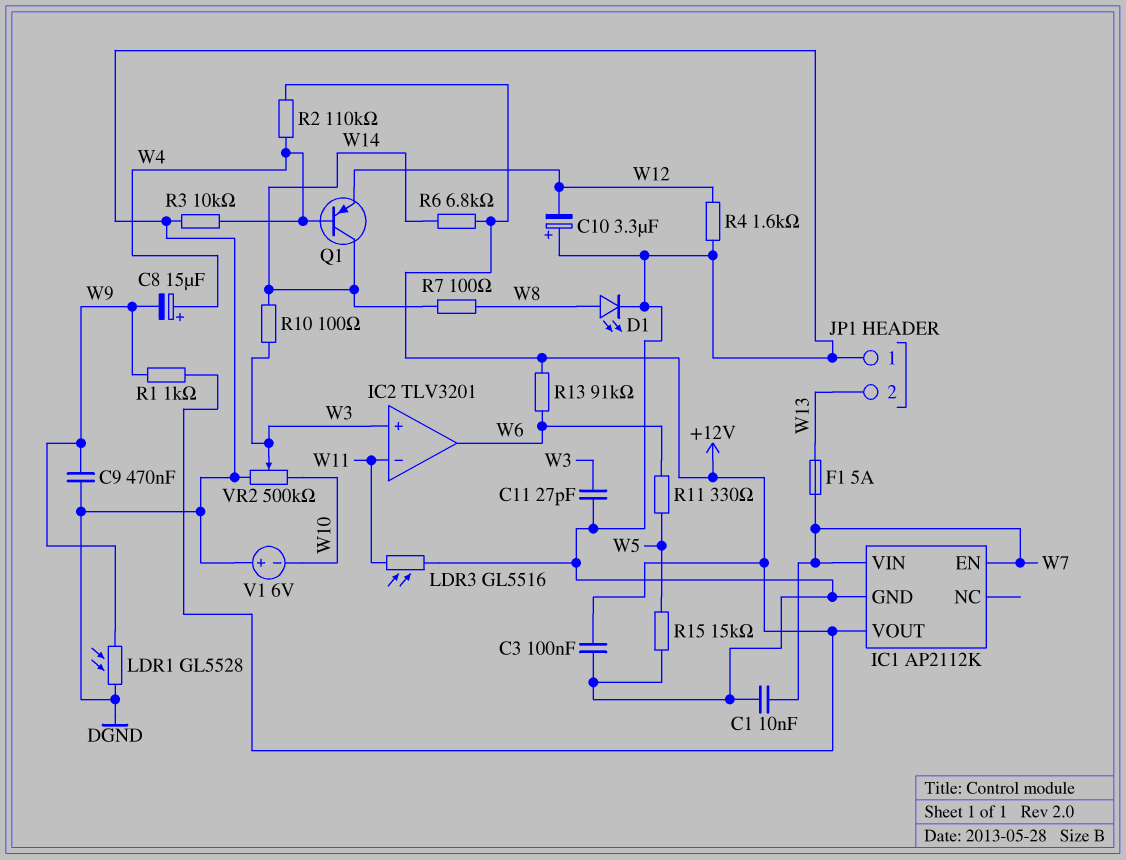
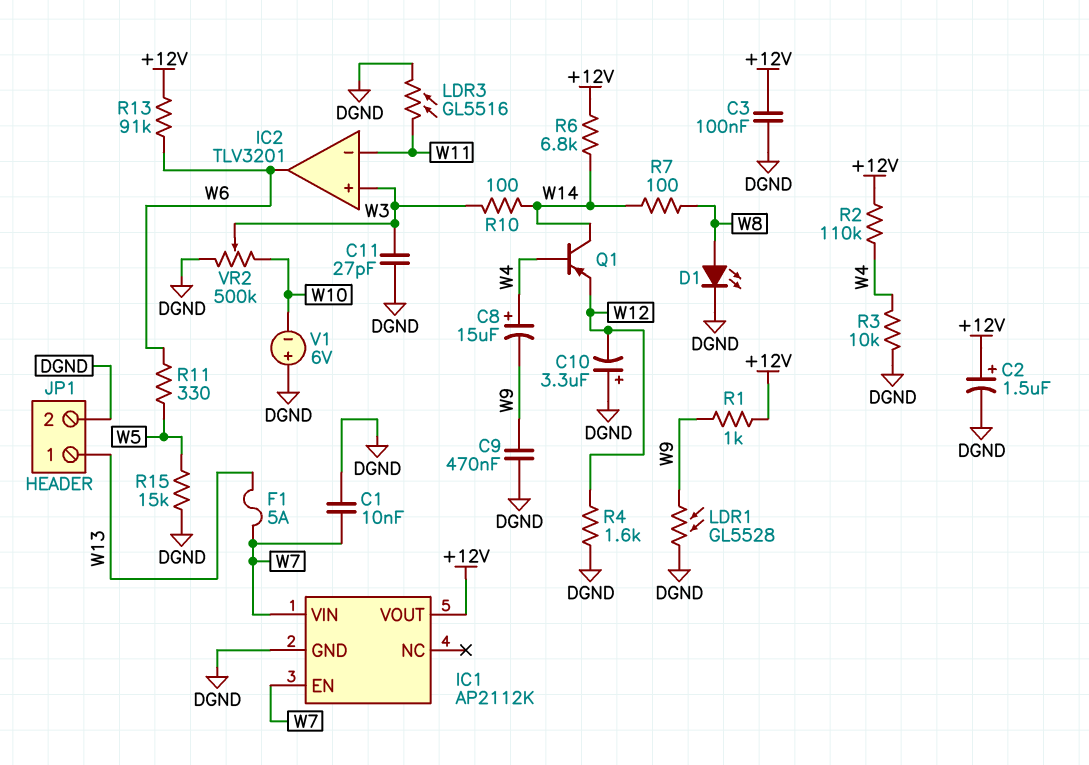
C2: none -> 1.5uF (plus +12V, minus DGND)
JP1 pin 1: DGND -> W13
JP1 pin 2: W13 -> DGND

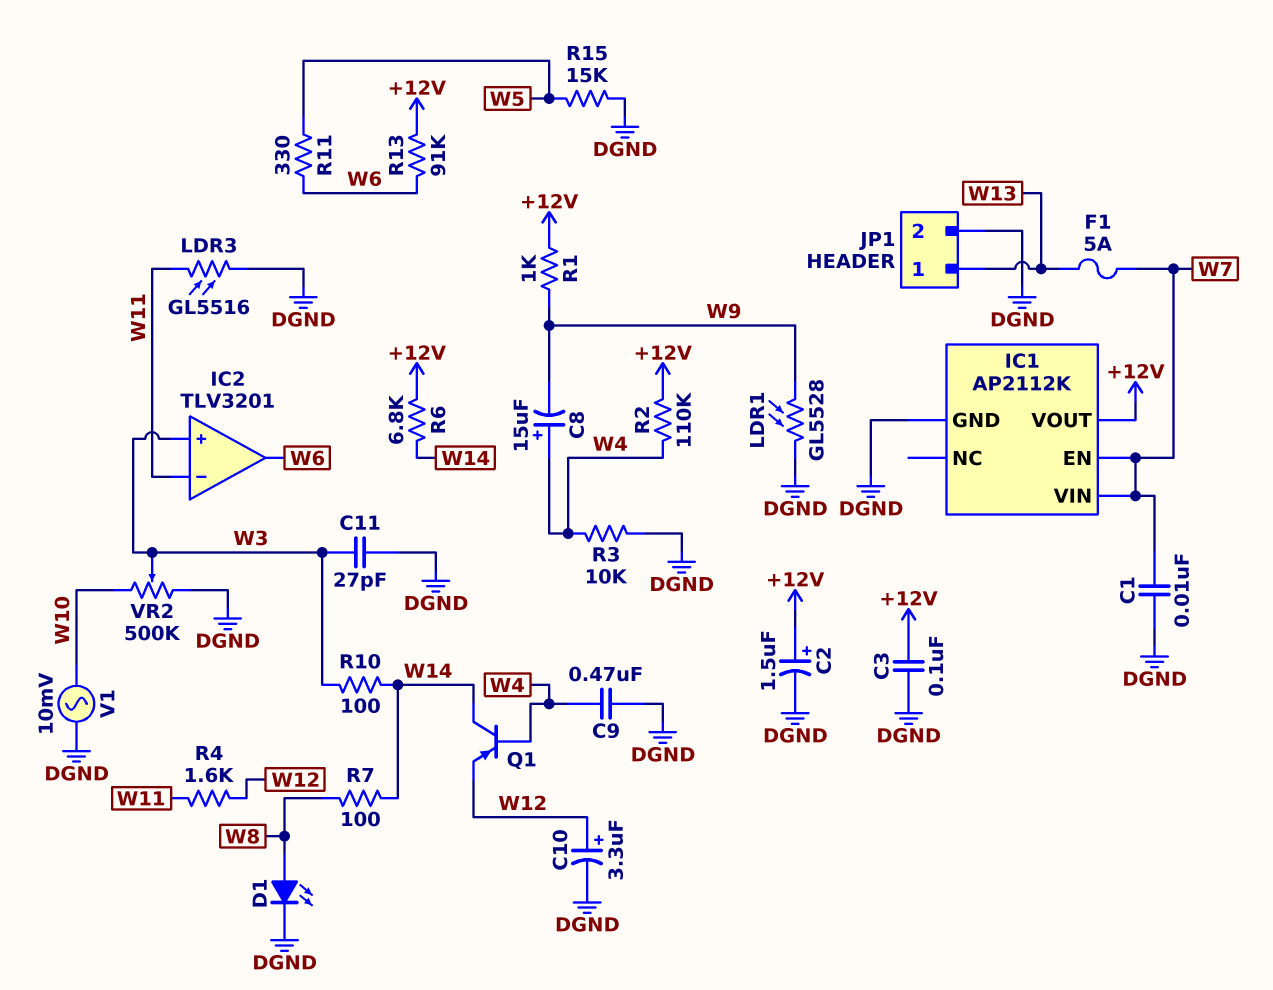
C9: 470nF (DGND, W9) -> 470nF (DGND, W4)
C10: 3.3uF (plus DGND, minus W12) -> 3.3uF (plus W12, minus DGND)
R4: 1.6k (DGND, W12) -> 1.6k (W11, W12)
V1: 6V (plus DGND, minus W10) -> AC 10mV (DGND, W10)

